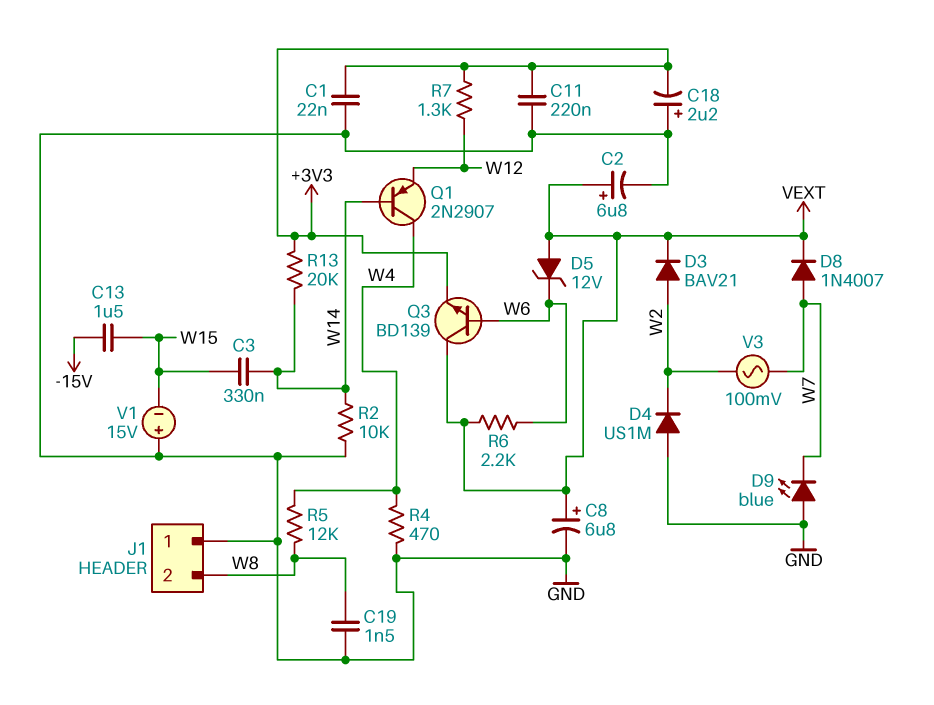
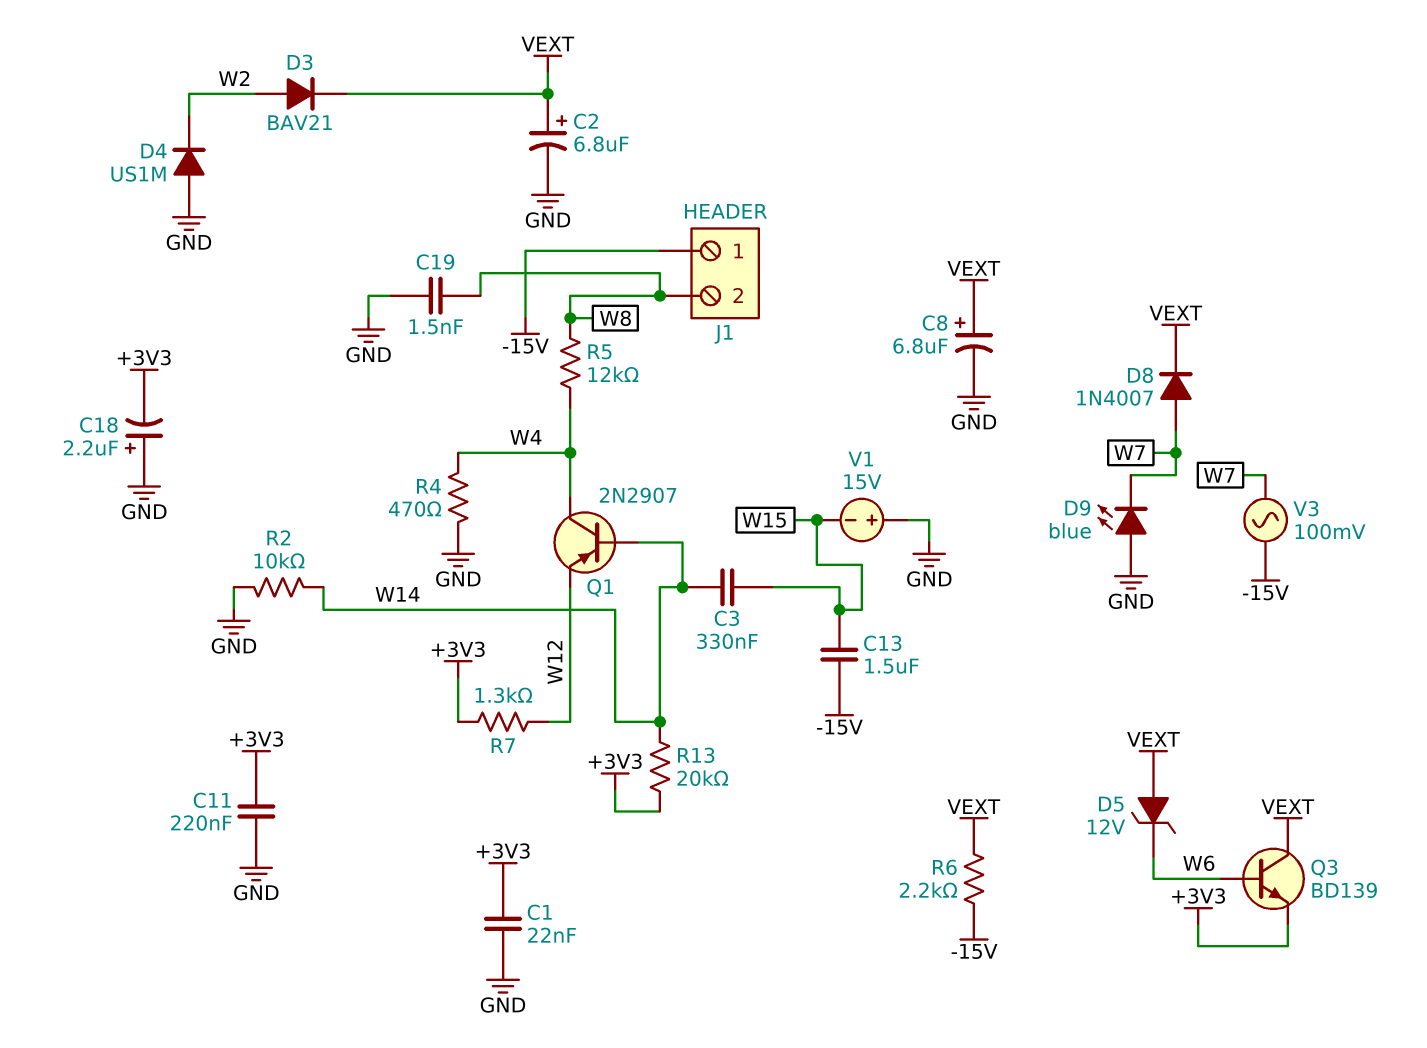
J1 pin 1: GND -> -15V
R6: 2.2k (VEXT, W6) -> 2.2k (-15V, VEXT)
V3: AC 100mV (W2, W7) -> AC 100mV (-15V, W7)

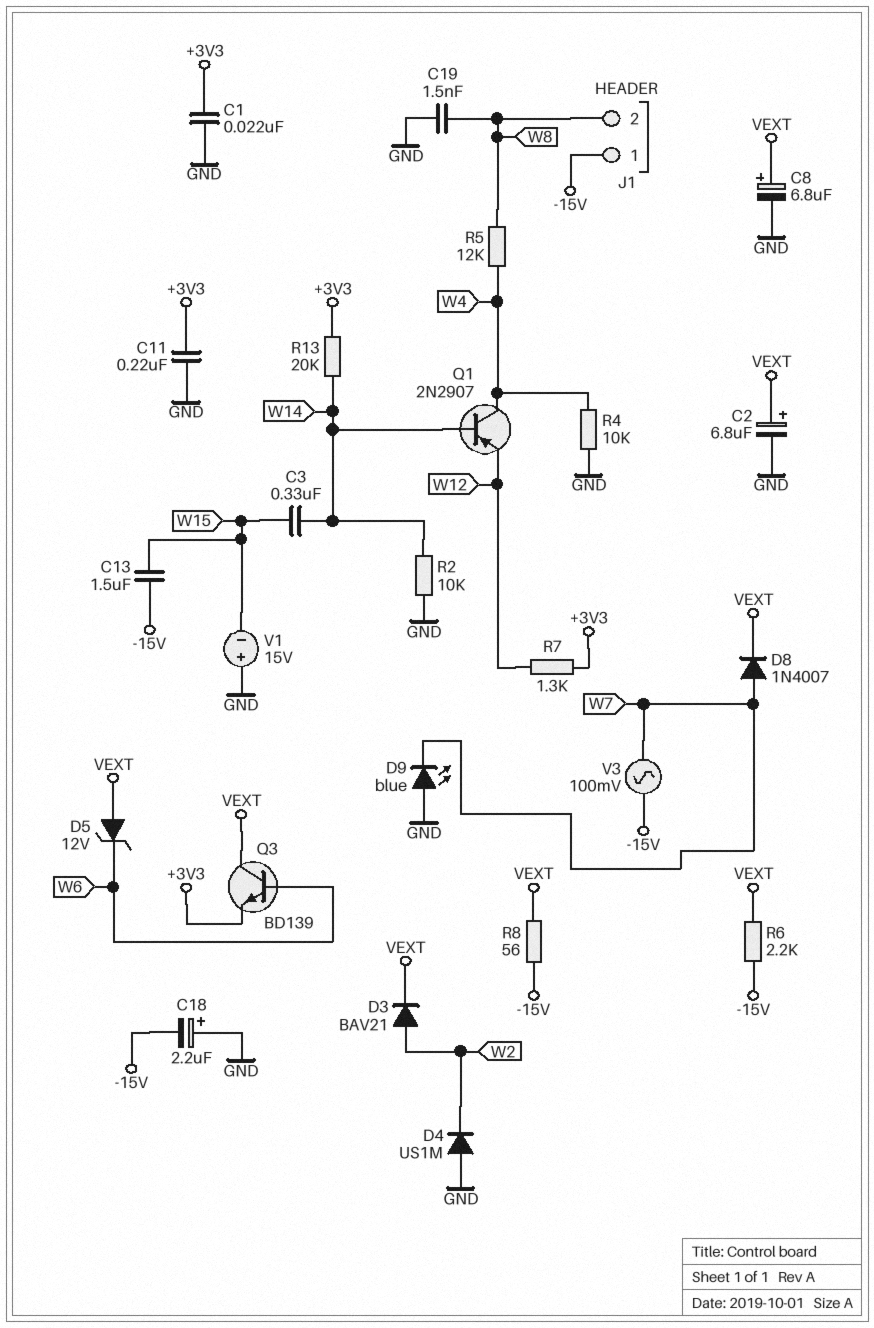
C18: 2.2uF (plus GND, minus +3V3) -> 2.2uF (plus GND, minus -15V)
R4: 470 (GND, W4) -> 10k (GND, W4)
R8: none -> 56 (-15V, VEXT)

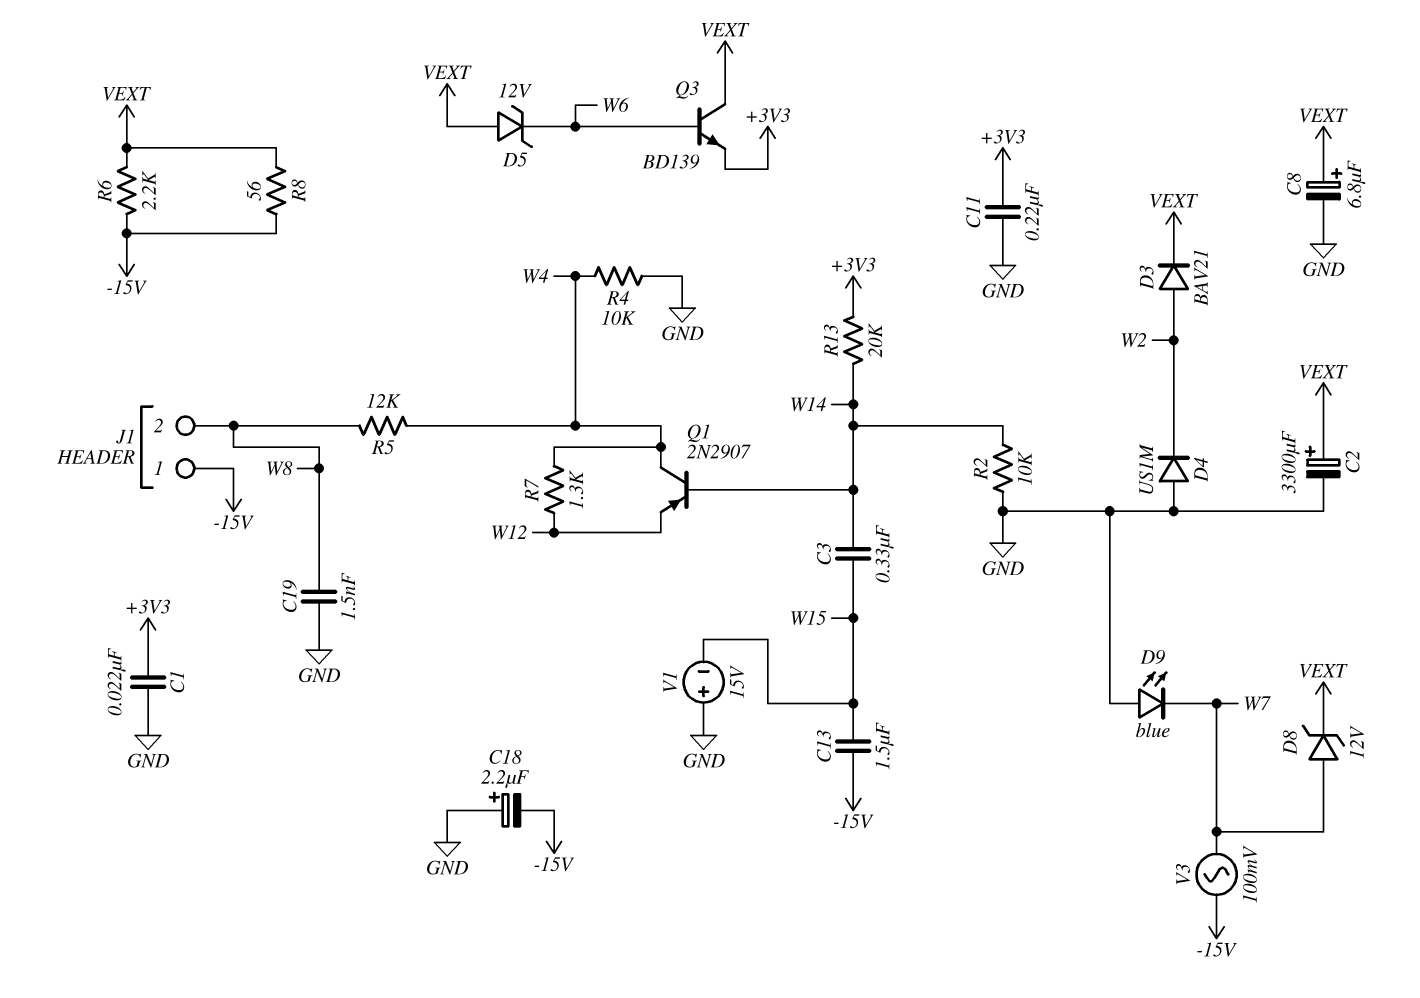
C2: 6.8uF (plus VEXT, minus GND) -> 3300uF (plus VEXT, minus GND)
D8: diode 1N4007 (A W7, K VEXT) -> zener 12V (A W7, K VEXT)
R7: 1.3k (+3V3, W12) -> 1.3k (W4, W12)

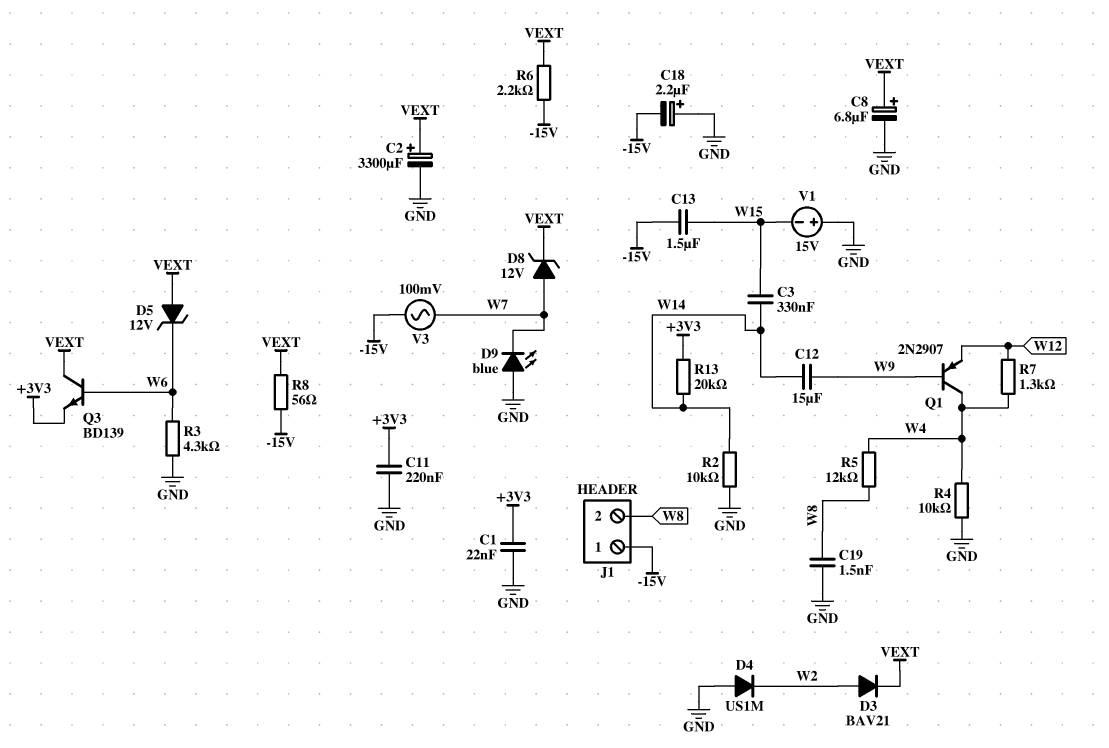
C12: none -> 15uF (W9, W14)
Q1: PNP 2N2907 (B W14, C W4, E W12) -> PNP 2N2907 (B W9, C W4, E W12)
R3: none -> 4.3k (GND, W6)

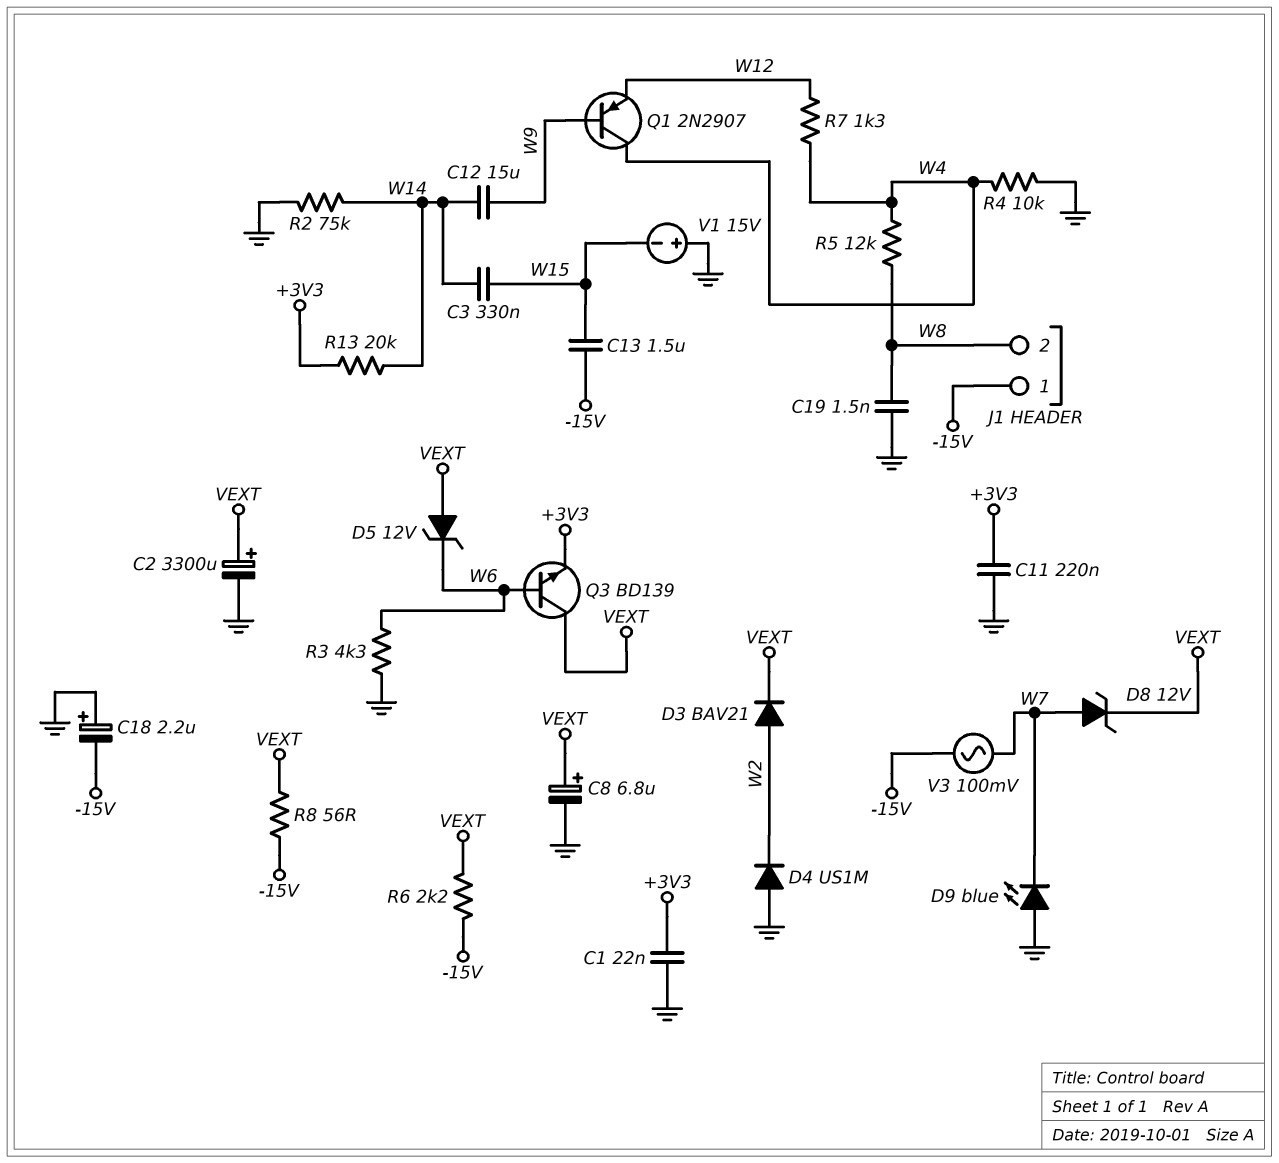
R2: 10k (GND, W14) -> 75k (GND, W14)

